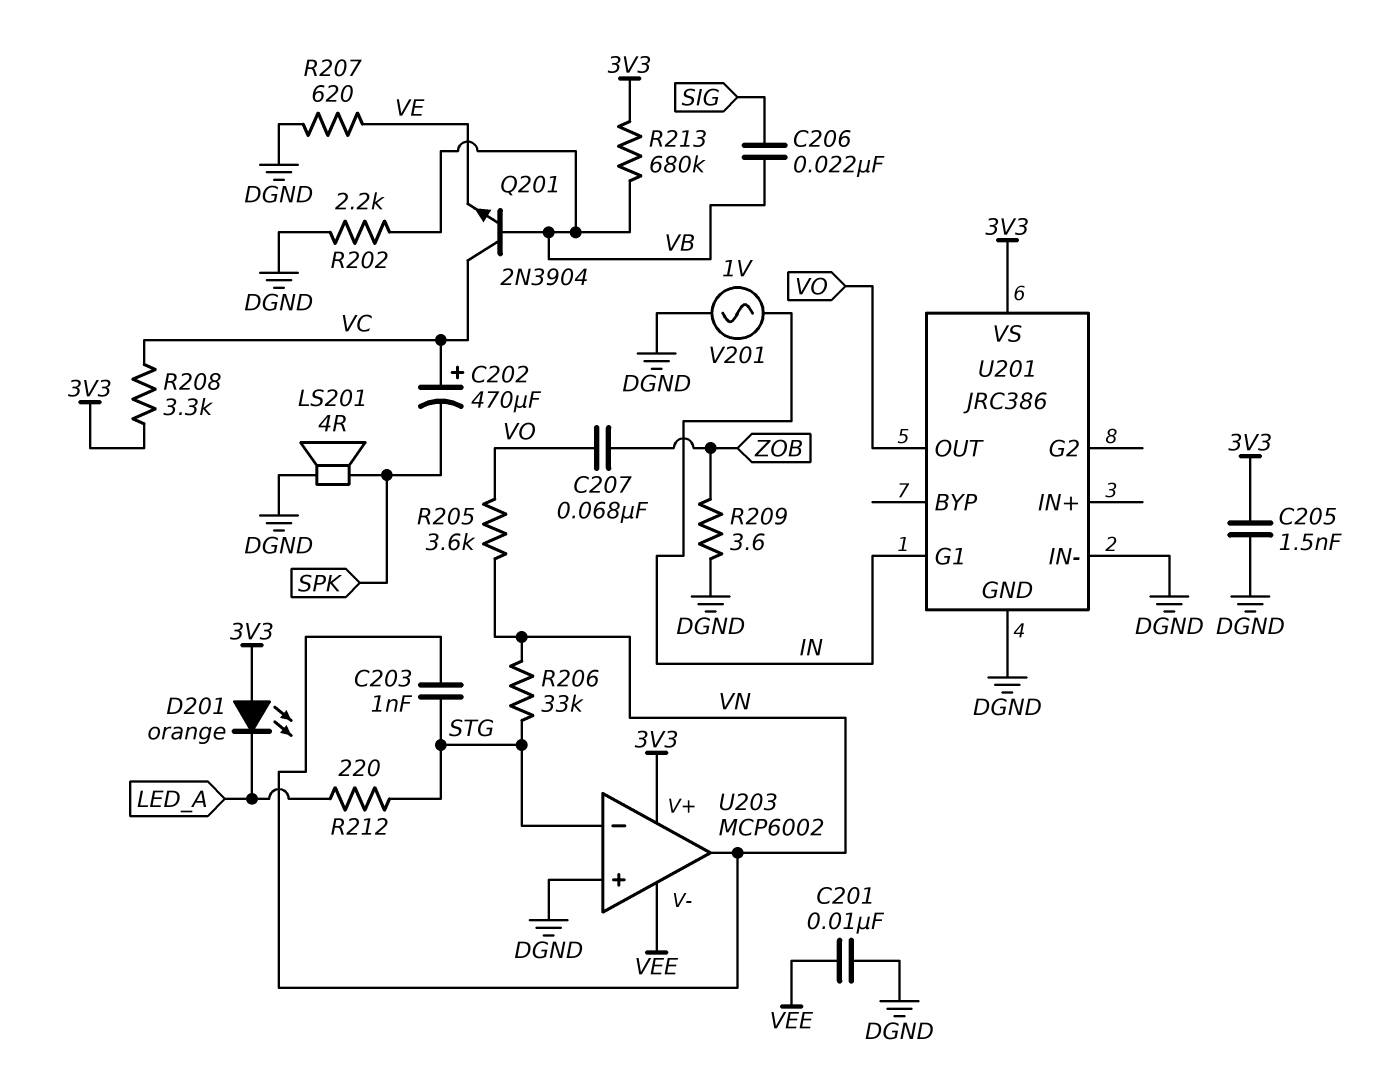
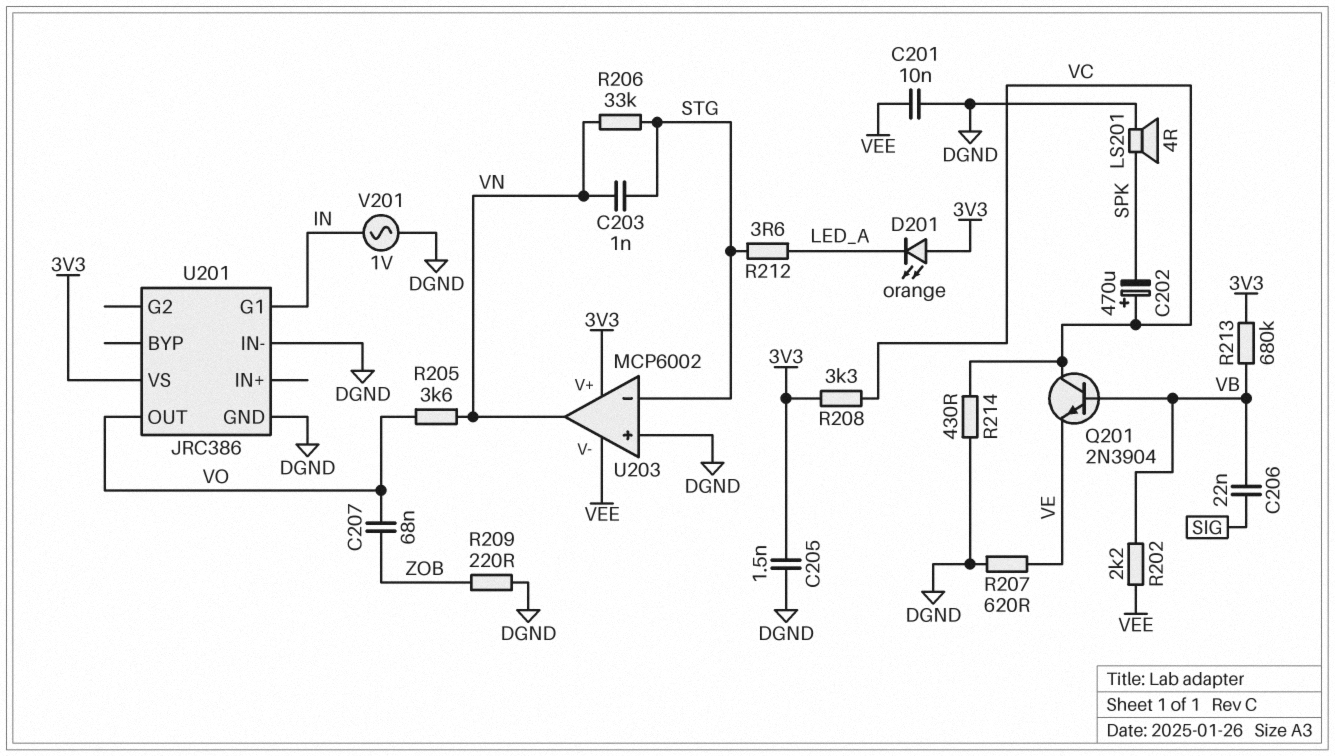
R202: 2.2k (DGND, VB) -> 2.2k (VB, VEE)
R209: 3.6 (DGND, ZOB) -> 220 (DGND, ZOB)
R212: 220 (LED_A, STG) -> 3.6 (LED_A, STG)
R214: none -> 430 (DGND, VC)

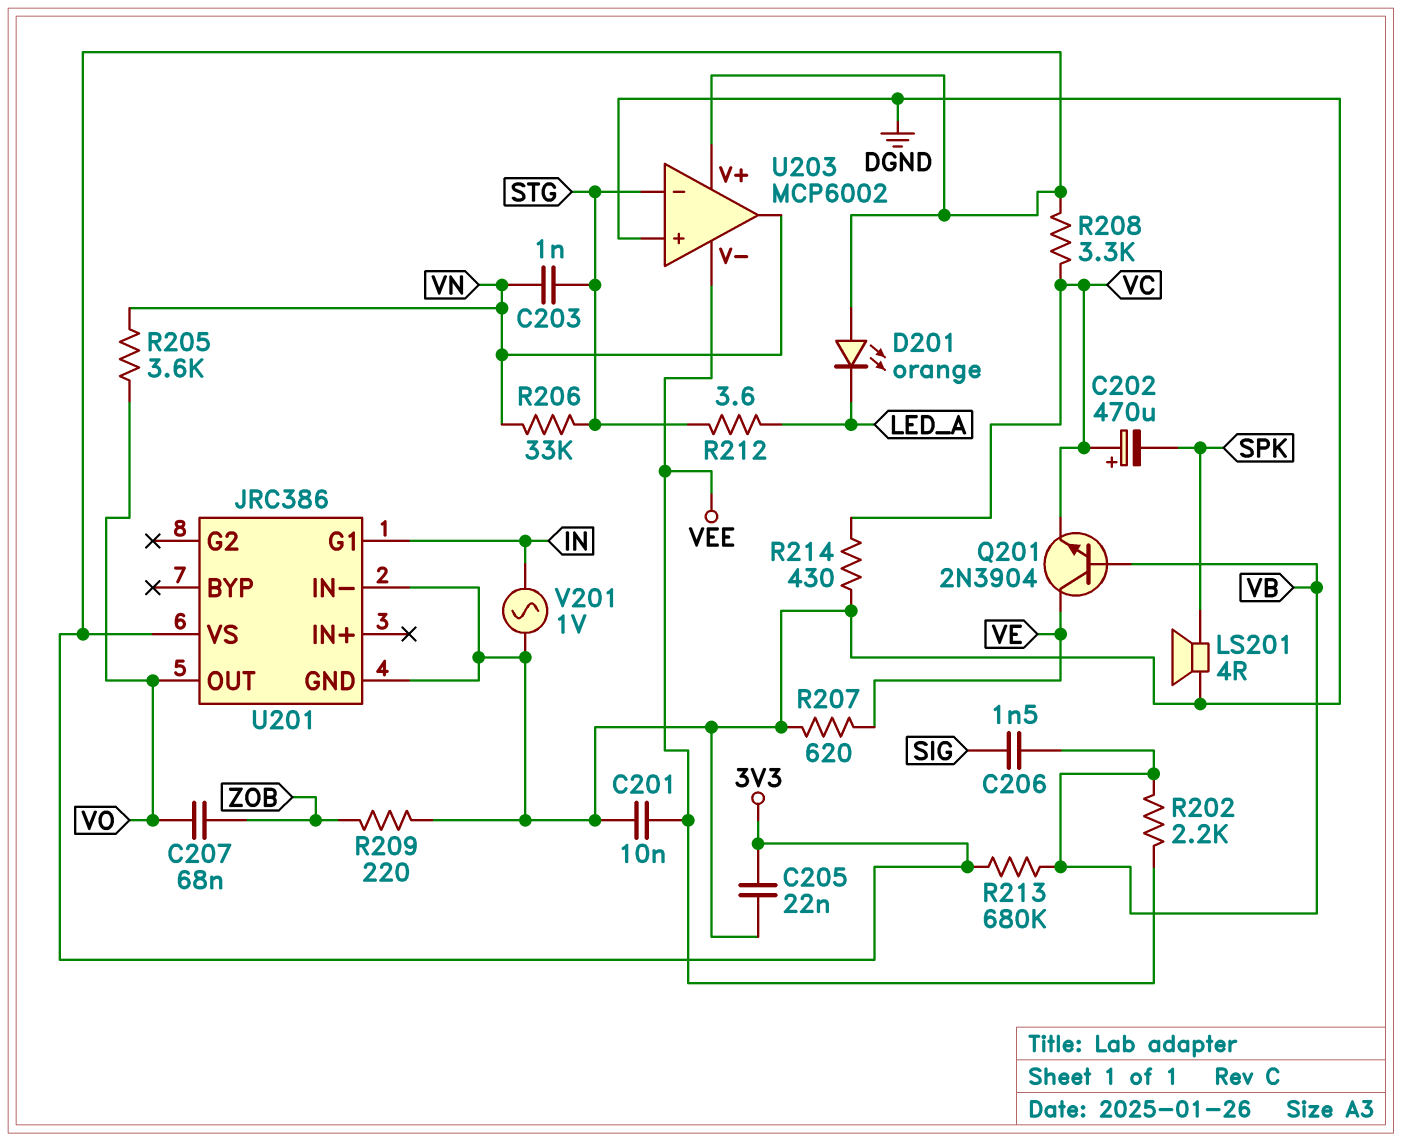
C205: 1.5nF (3V3, DGND) -> 22nF (3V3, DGND)
C206: 22nF (SIG, VB) -> 1.5nF (SIG, VB)
Q201: NPN 2N3904 (B VB, C VC, E VE) -> NPN 2N3904 (B VB, C VE, E VC)

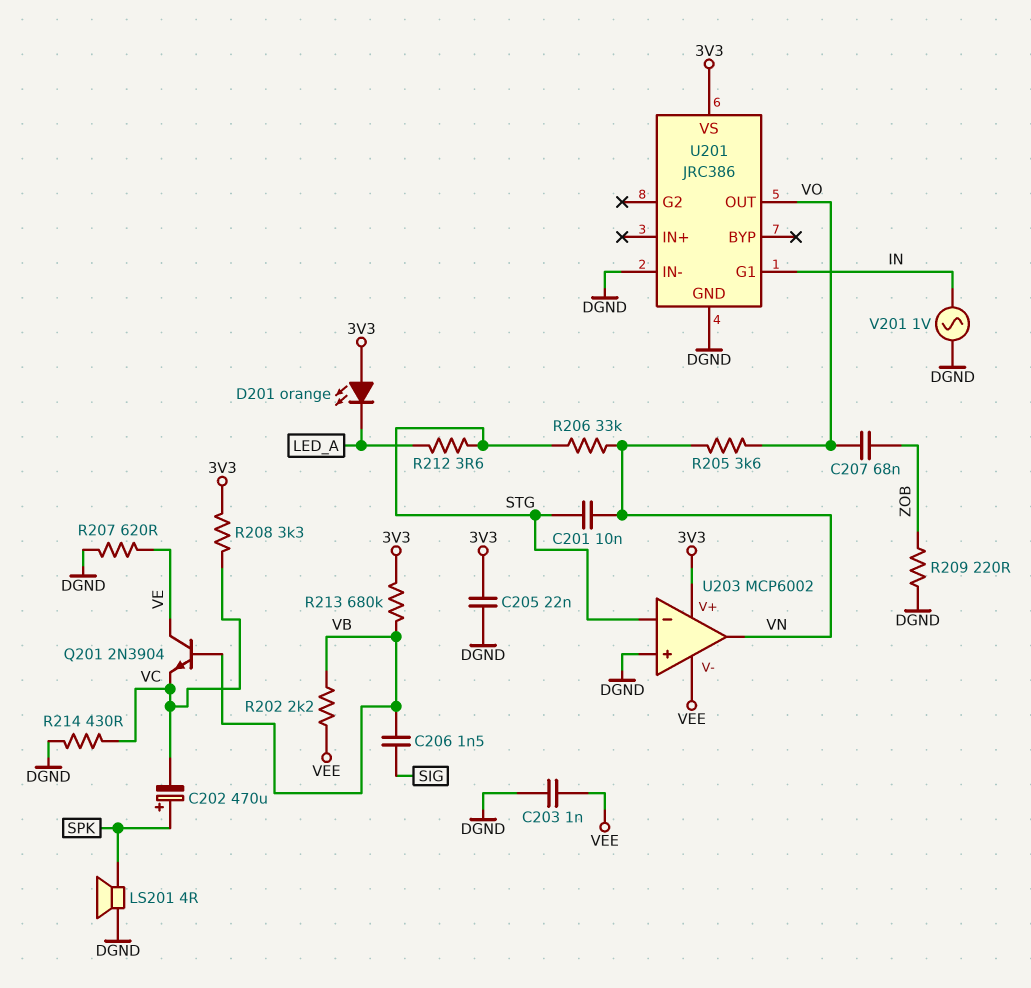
C201: 10nF (DGND, VEE) -> 10nF (STG, VN)
C202: 470uF (plus VC, minus SPK) -> 470uF (plus SPK, minus VC)
C203: 1nF (STG, VN) -> 1nF (DGND, VEE)

